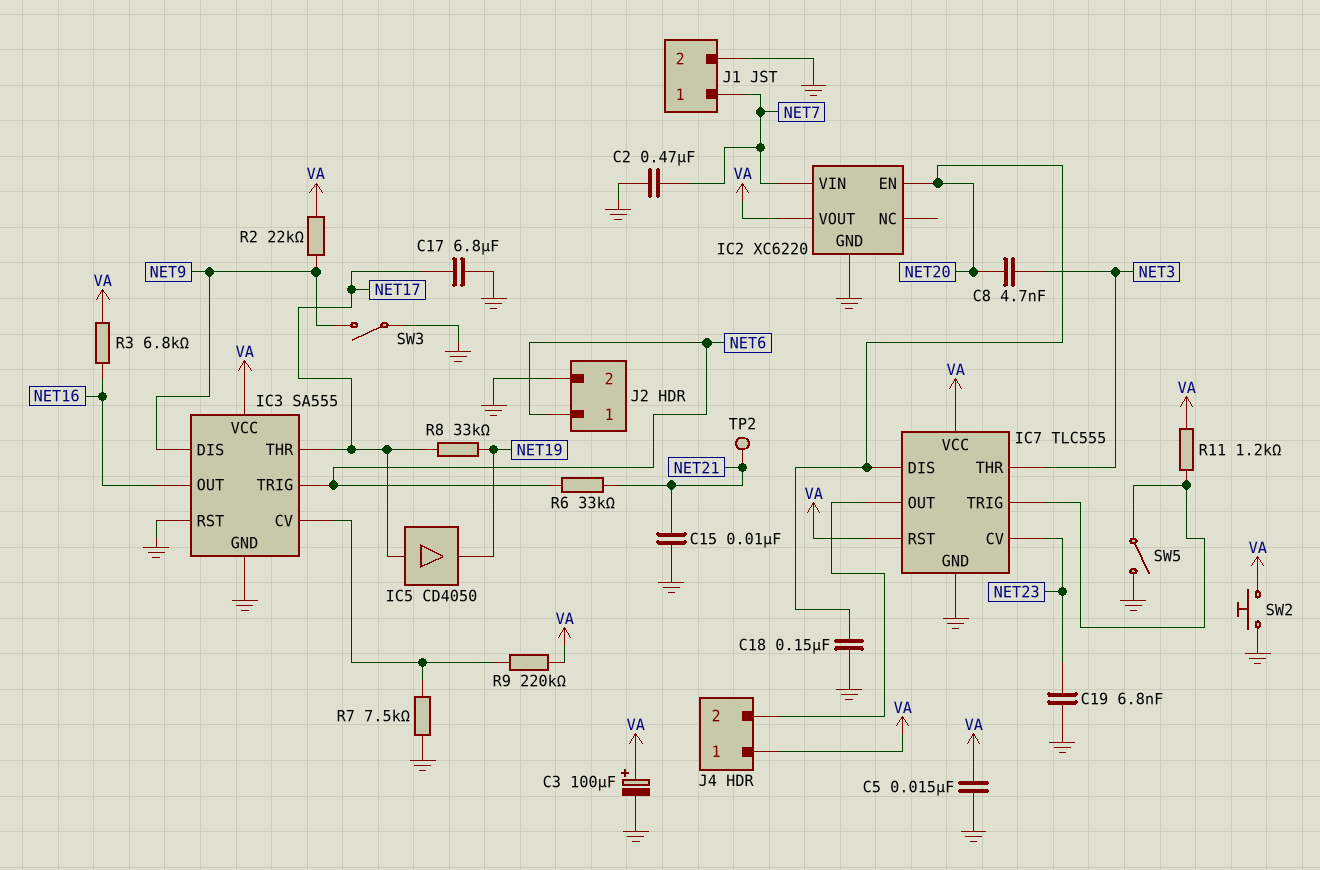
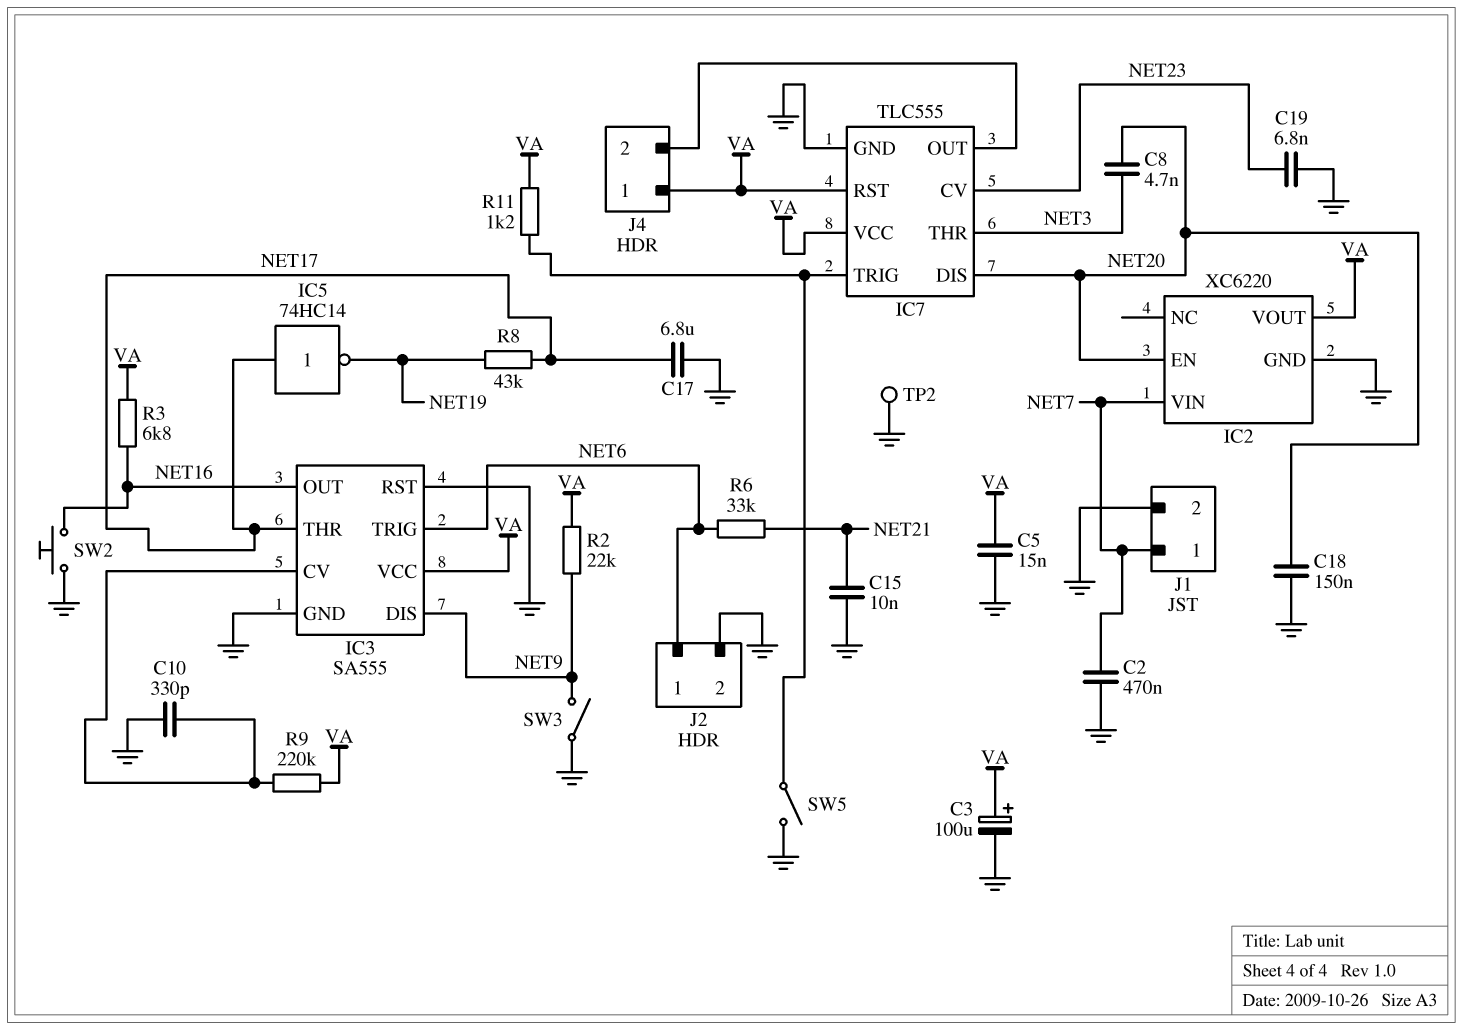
C10: none -> 330pF (GND, IC3/CV)
IC5: buffer CD4050 (in NET17, out NET19) -> NOT 74HC14 (in NET17, out NET19)
R7: 7.5k (GND, IC3/CV) -> none
R8: 33k (NET17, NET19) -> 43k (NET17, NET19)
SW2: button (GND, VA) -> button (GND, NET16)
TP2: test point (NET21) -> test point (GND)

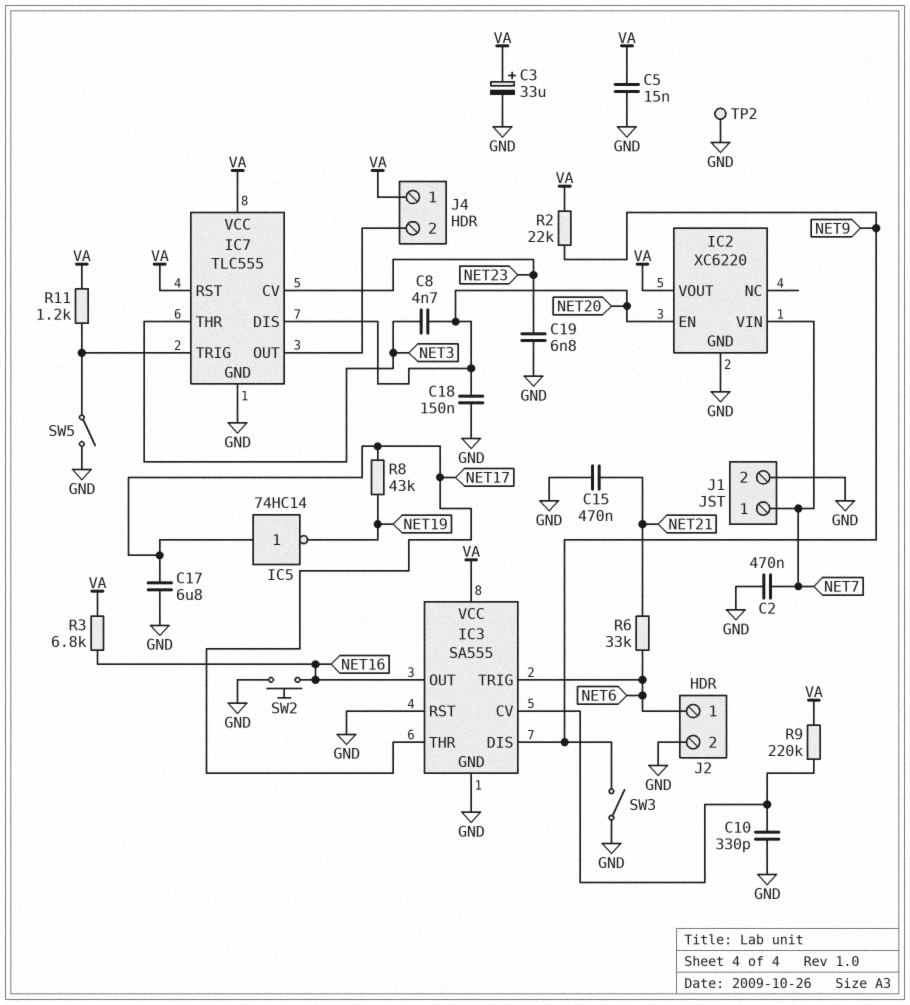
C3: 100uF (plus VA, minus GND) -> 33uF (plus VA, minus GND)
C15: 10nF (GND, NET21) -> 470nF (GND, NET21)

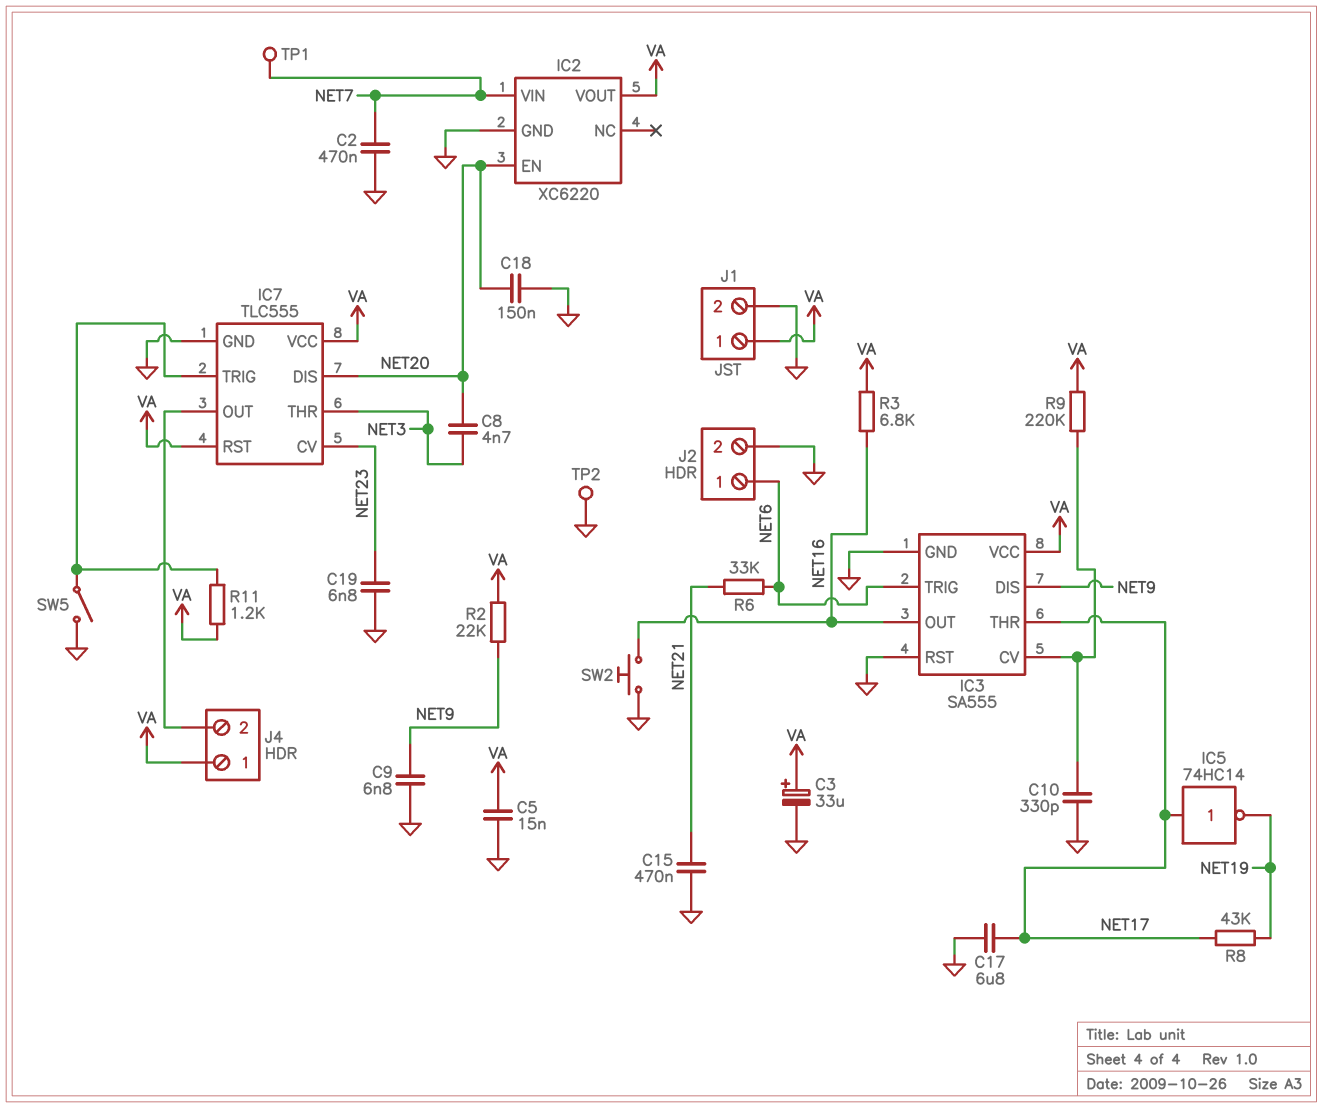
C9: none -> 6.8nF (GND, NET9)
J1 pin 1: NET7 -> VA
SW3: switch (GND, NET9) -> none
TP1: none -> test point (NET7)

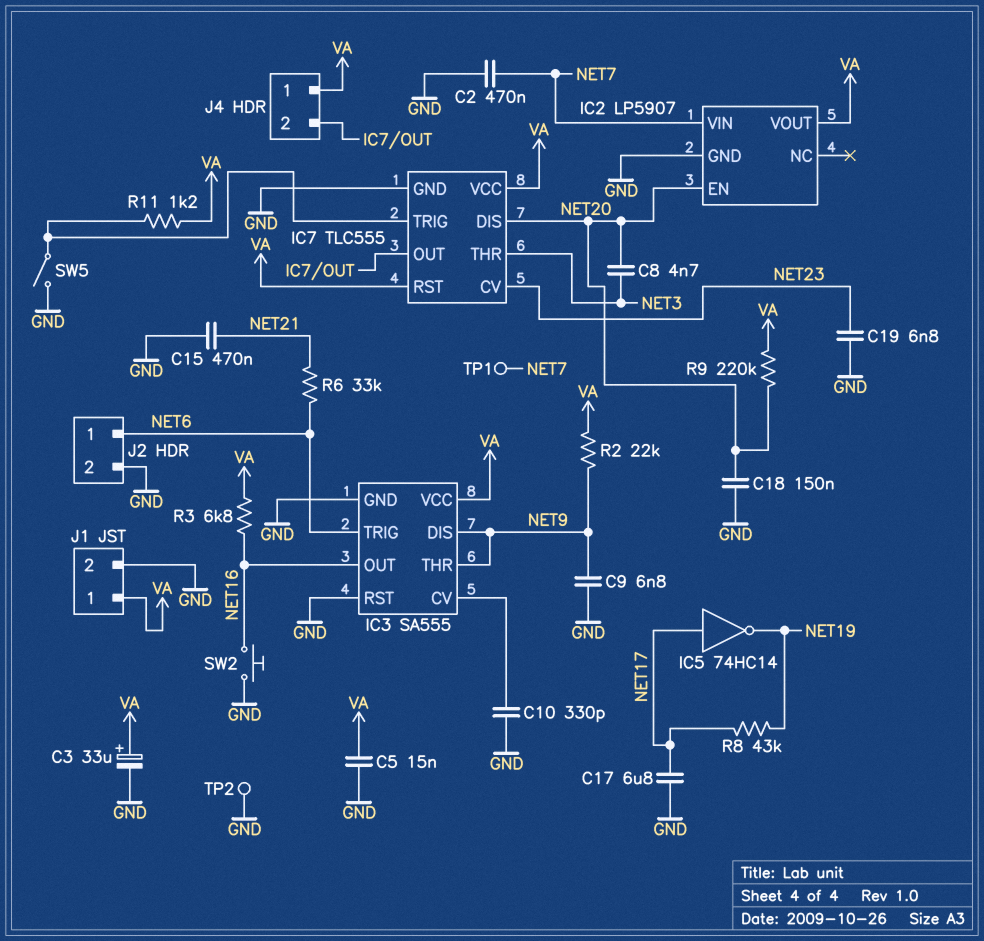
IC2: XC6220 -> LP5907
IC3 pin THR: NET17 -> NET9
R9: 220k (IC3/CV, VA) -> 220k (NET20, VA)

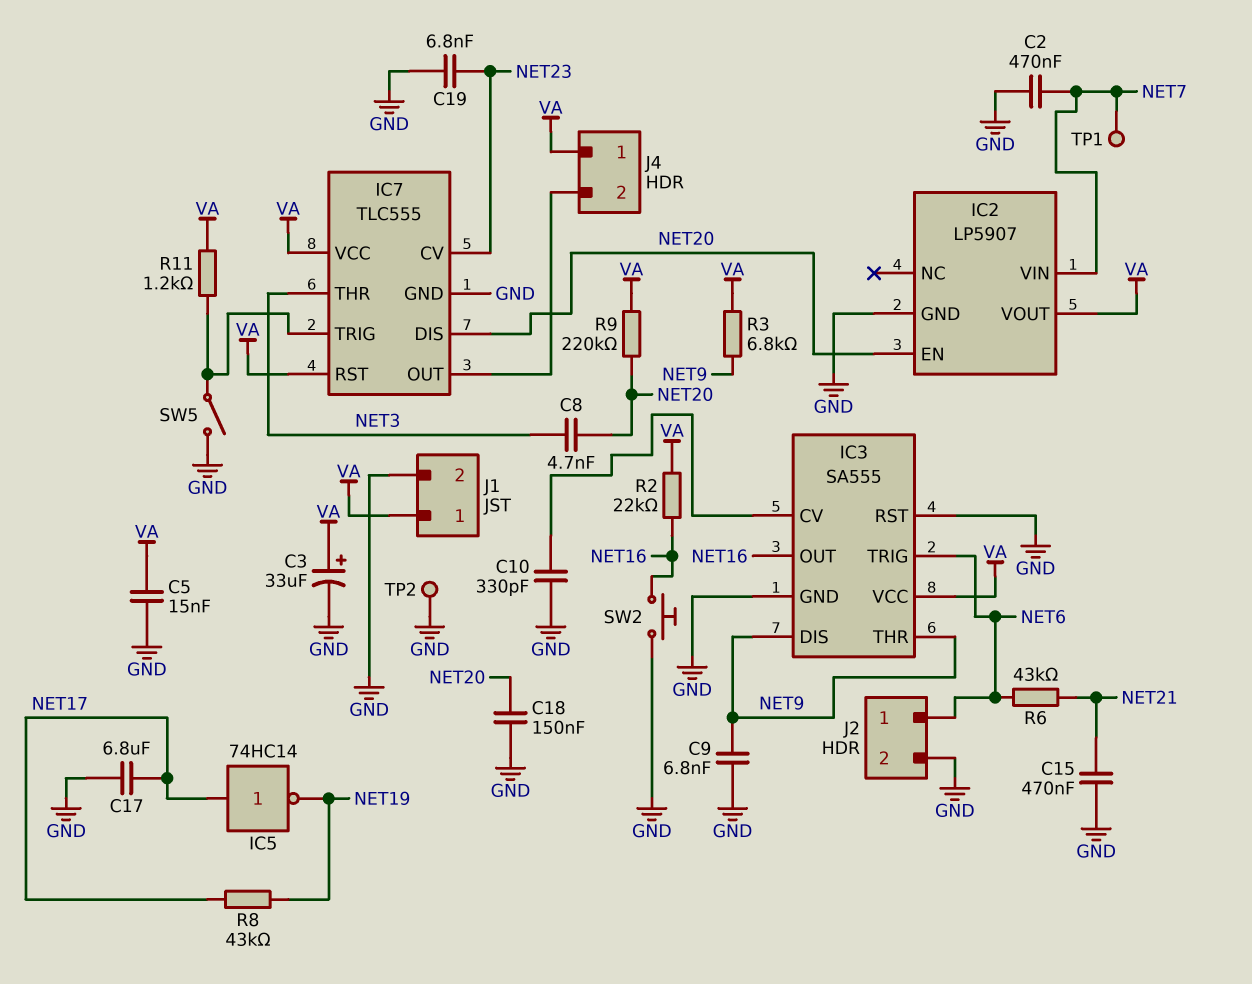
R2: 22k (NET9, VA) -> 22k (NET16, VA)
R3: 6.8k (NET16, VA) -> 6.8k (NET9, VA)
R6: 33k (NET6, NET21) -> 43k (NET6, NET21)

